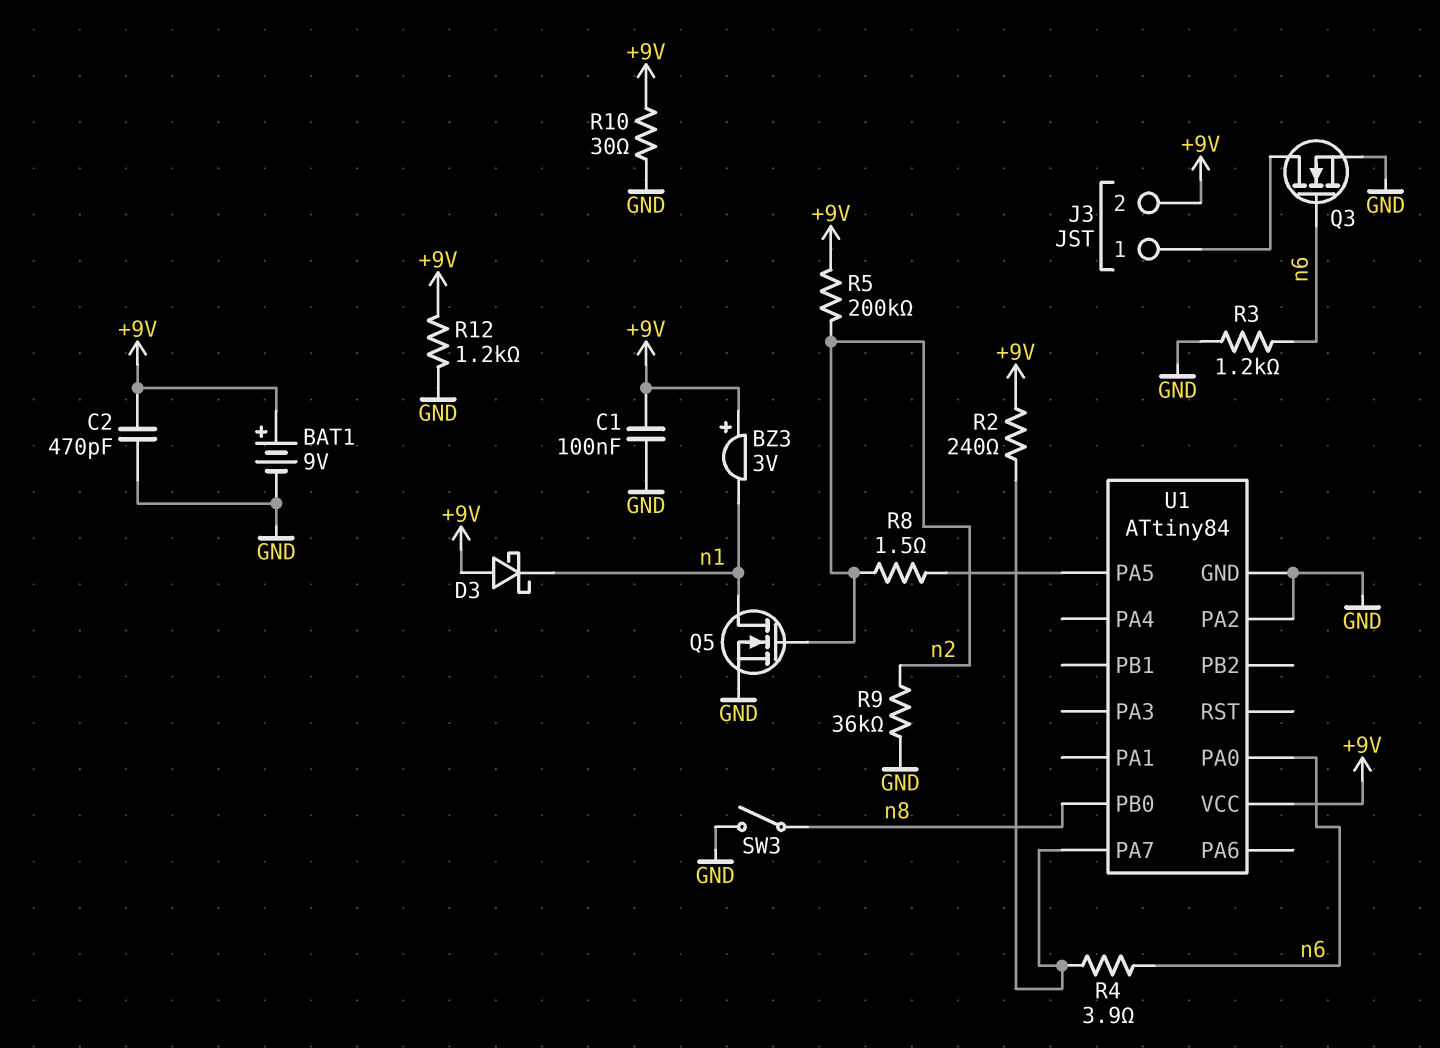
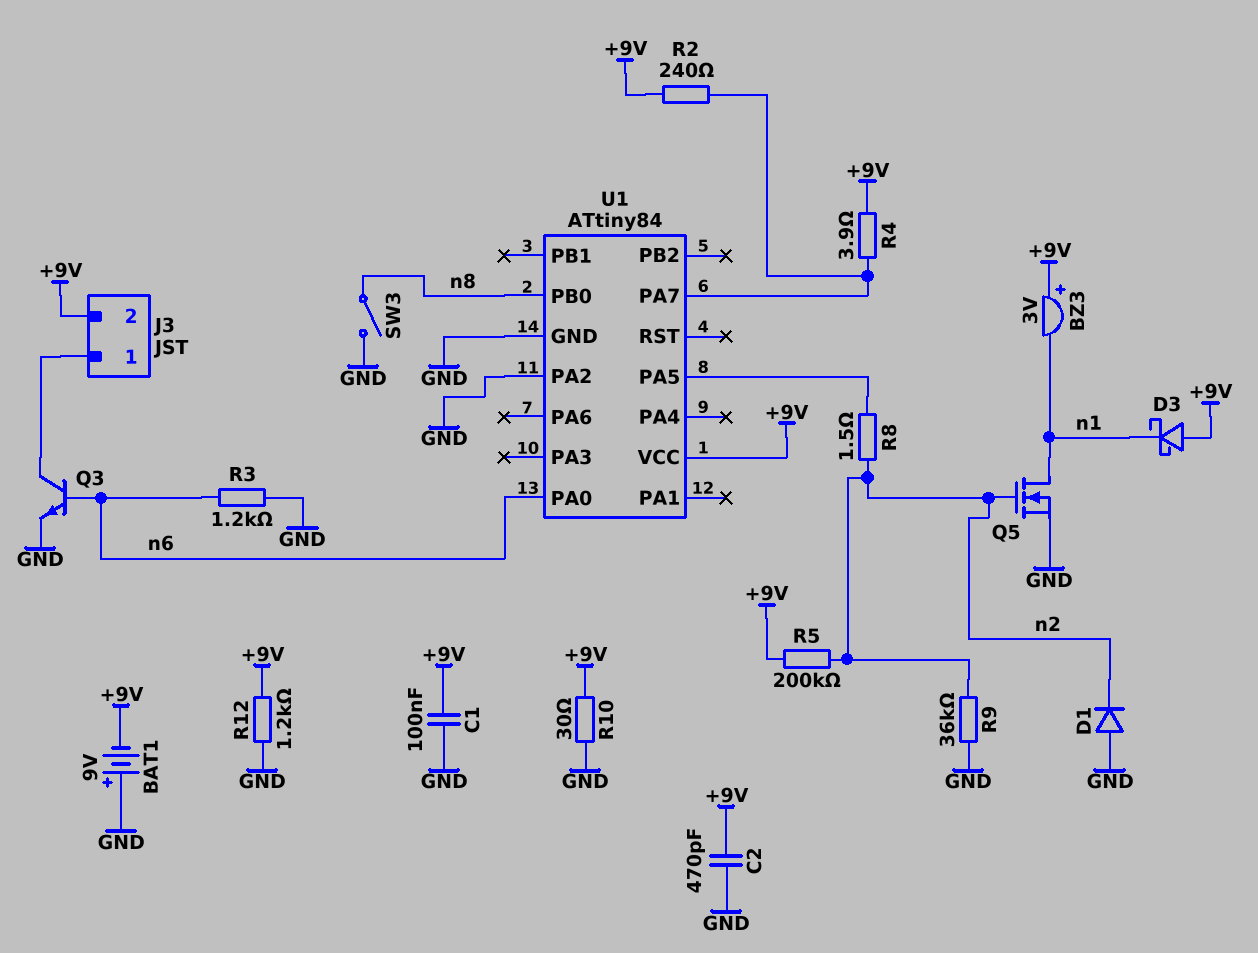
BAT1: 9V (plus +9V, minus GND) -> 9V (plus GND, minus +9V)
D1: none -> diode (A GND, K n2)
Q3: NMOS (G n6, D J3/1, S GND) -> NPN (B n6, C J3/1, E GND)
R4: 3.9 (U1/PA7, n6) -> 3.9 (+9V, U1/PA7)

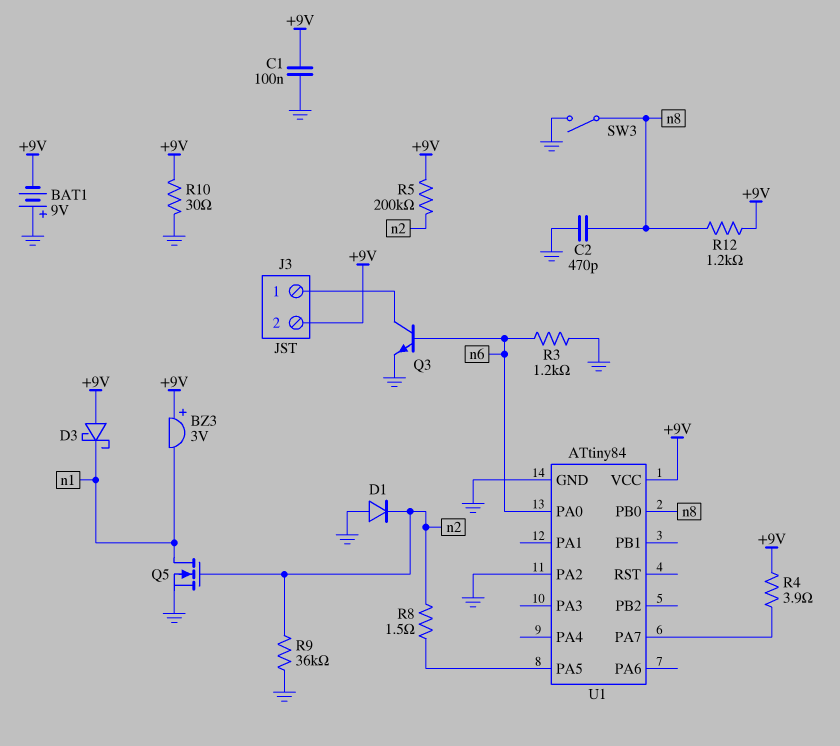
C2: 470pF (+9V, GND) -> 470pF (GND, n8)
R2: 240 (+9V, U1/PA7) -> none
R12: 1.2k (+9V, GND) -> 1.2k (+9V, n8)

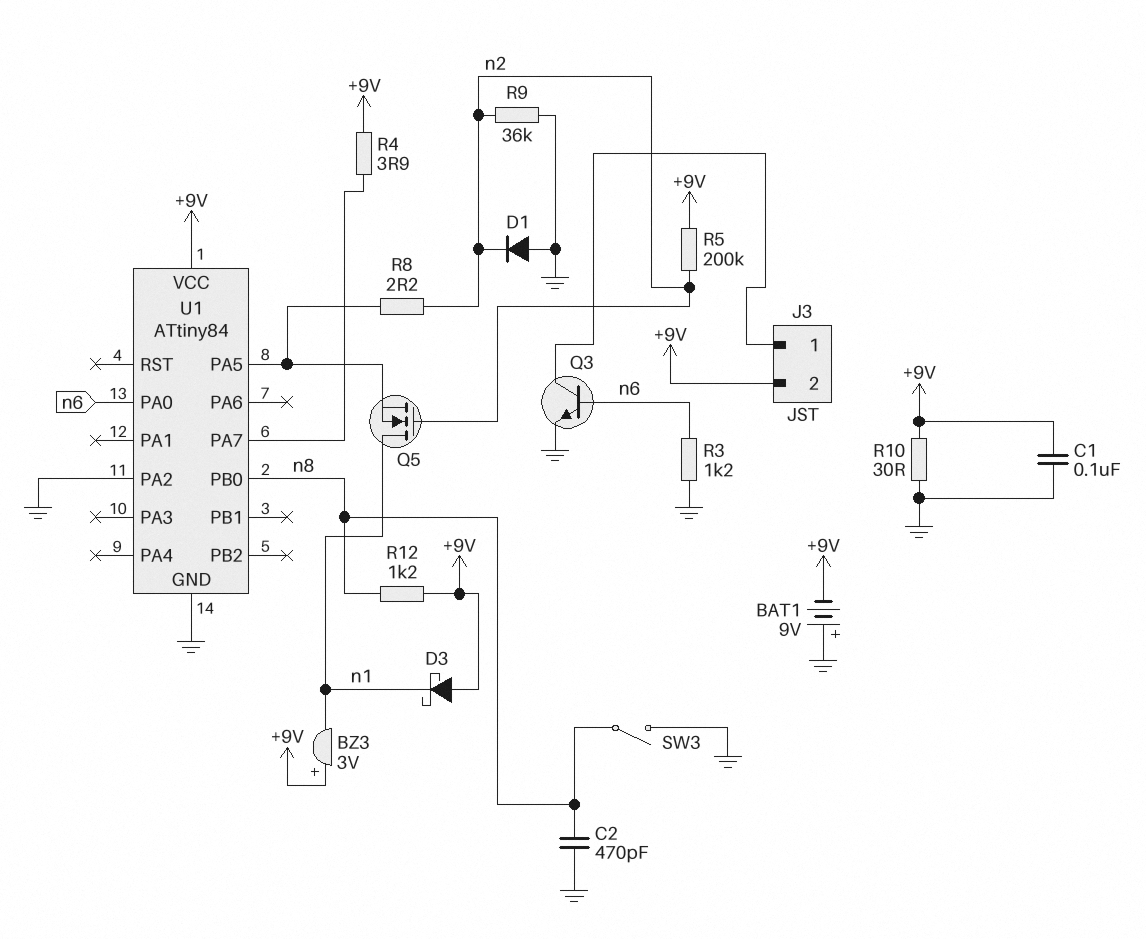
Q5: NMOS (G n2, D n1, S GND) -> NMOS (G n2, D n1, S U1/PA5)
R8: 1.5 (U1/PA5, n2) -> 2.2 (U1/PA5, n2)

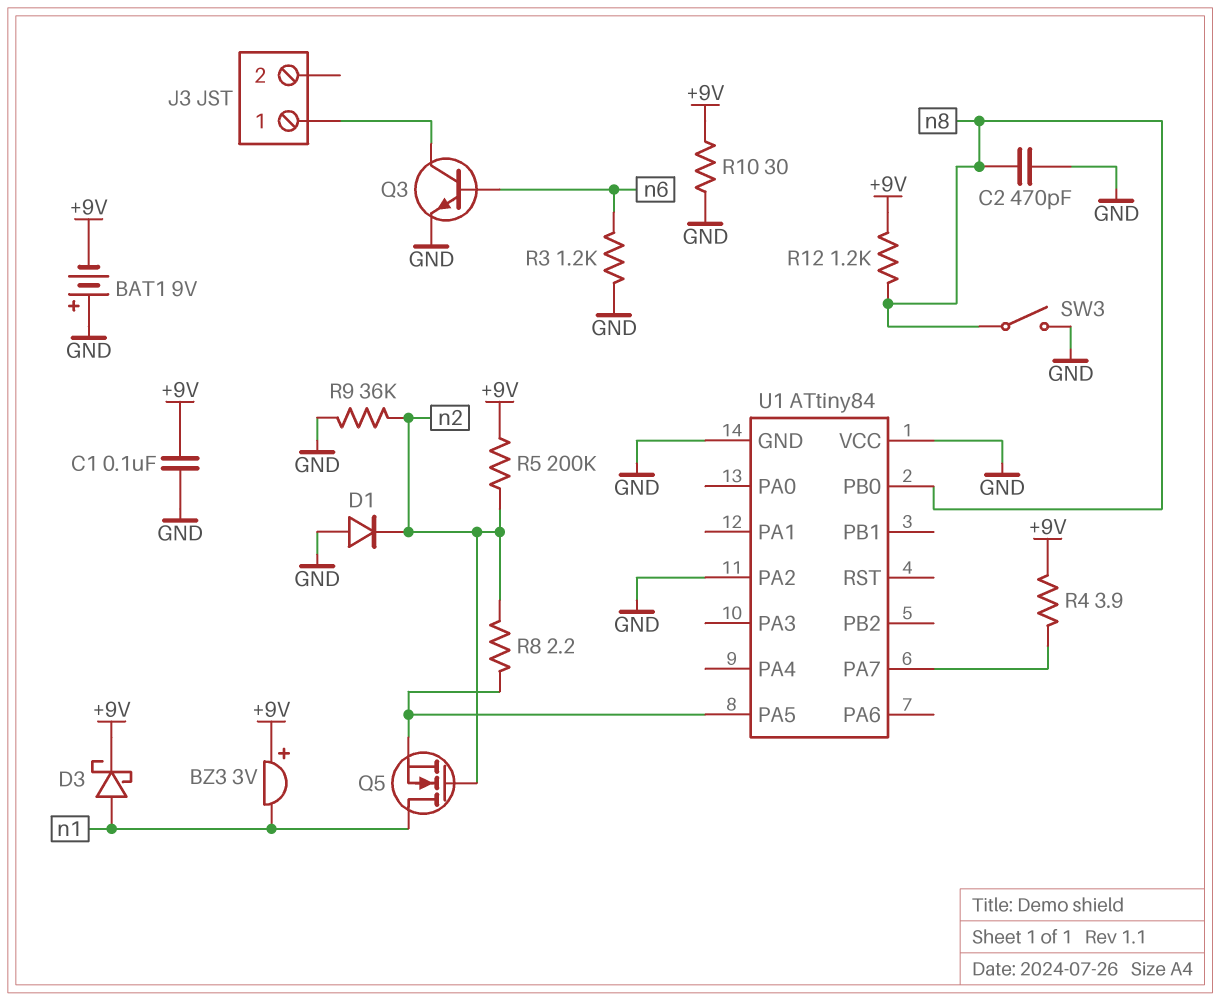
D3: schottky (A +9V, K n1) -> schottky (A n1, K +9V)
J3 pin 2: +9V -> none
U1 pin PA0: n6 -> none
U1 pin VCC: +9V -> GND

